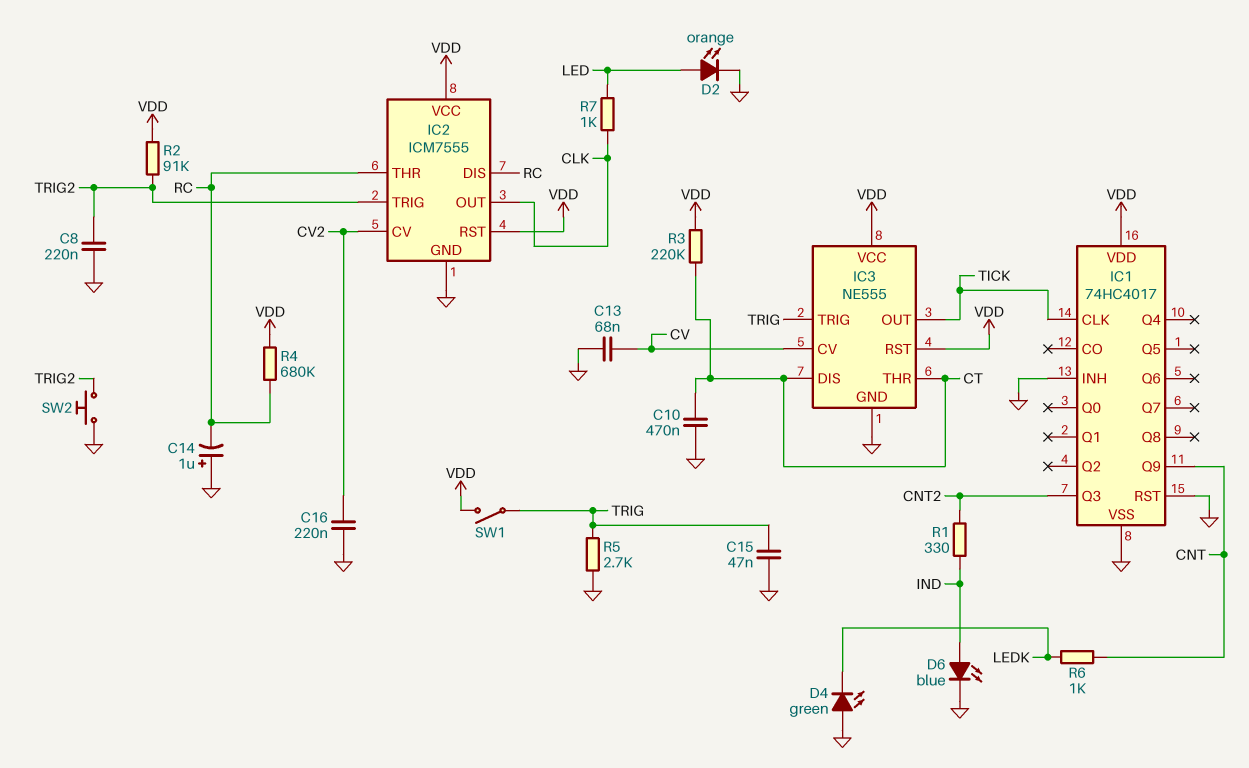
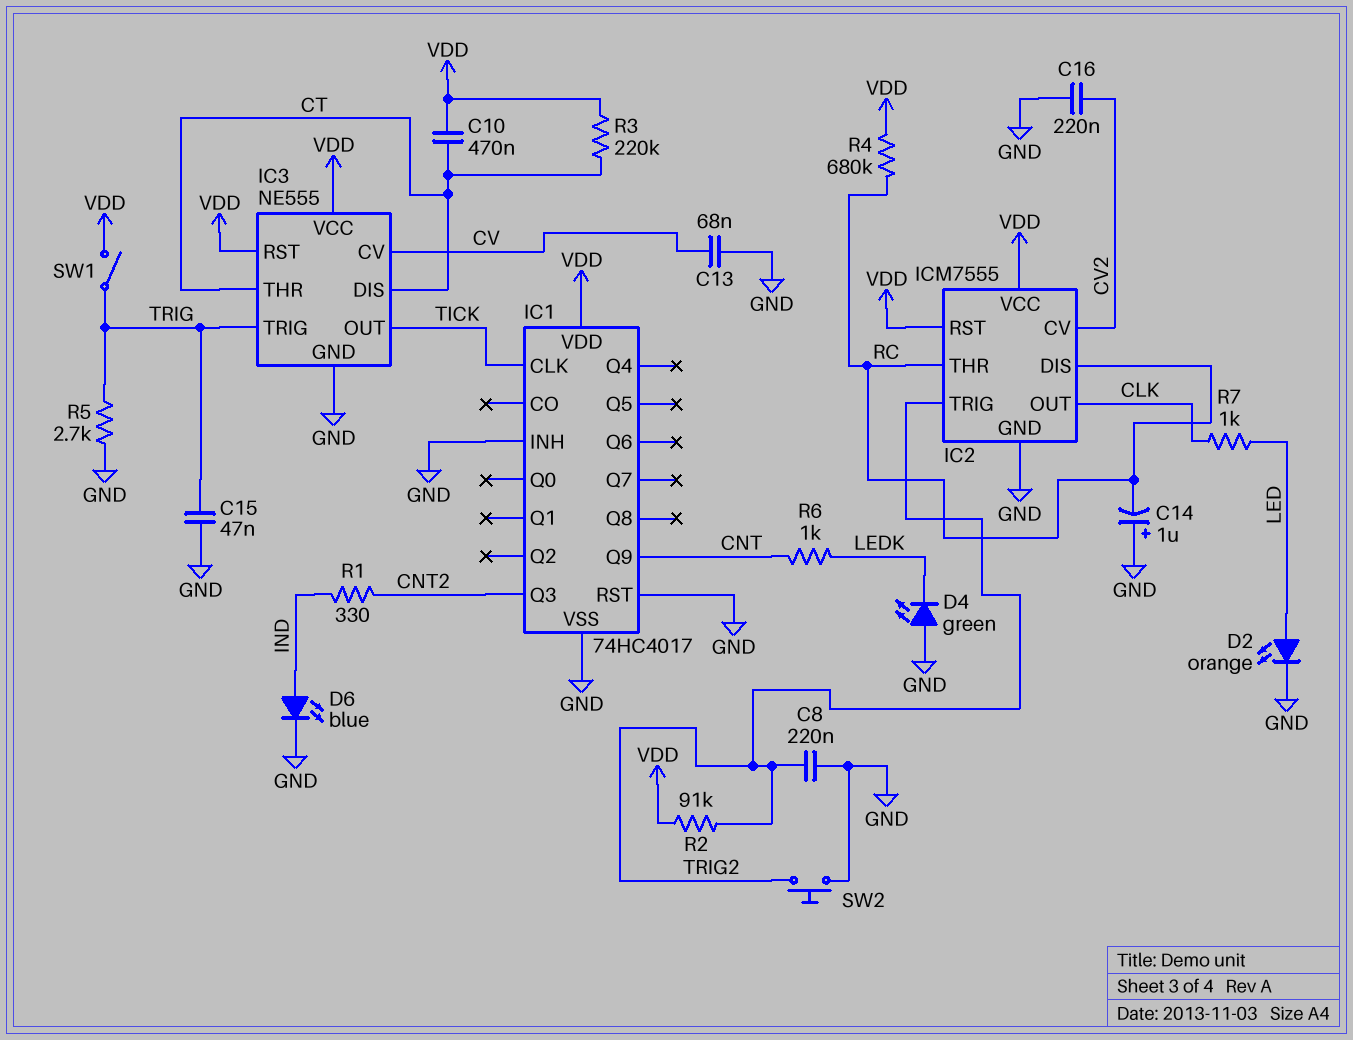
C10: 470nF (CT, GND) -> 470nF (CT, VDD)

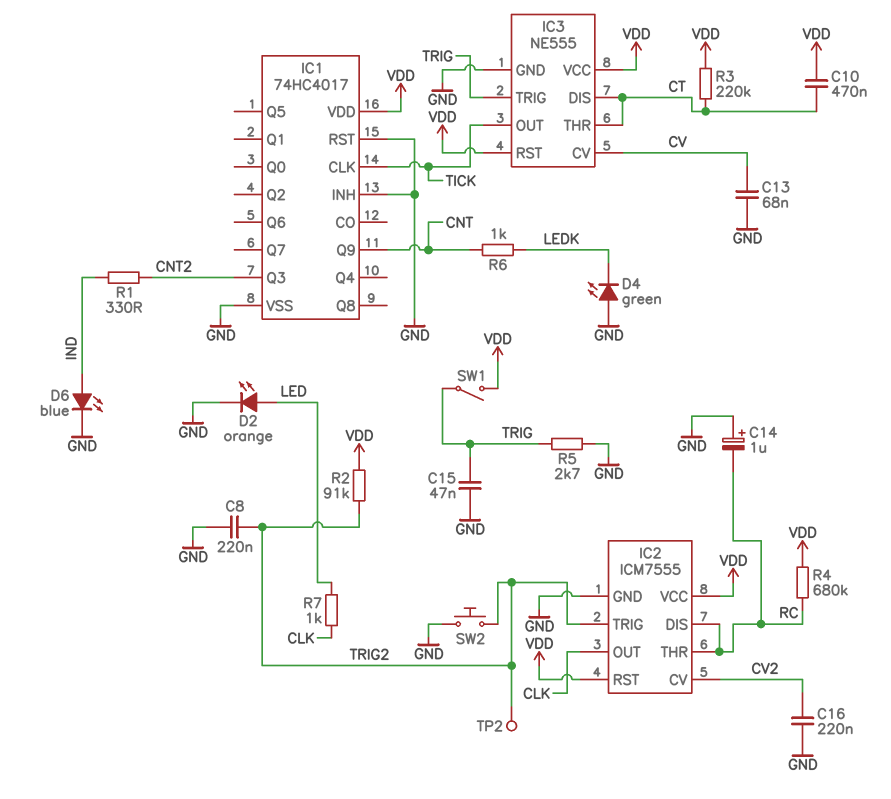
TP2: none -> test point (TRIG2)

